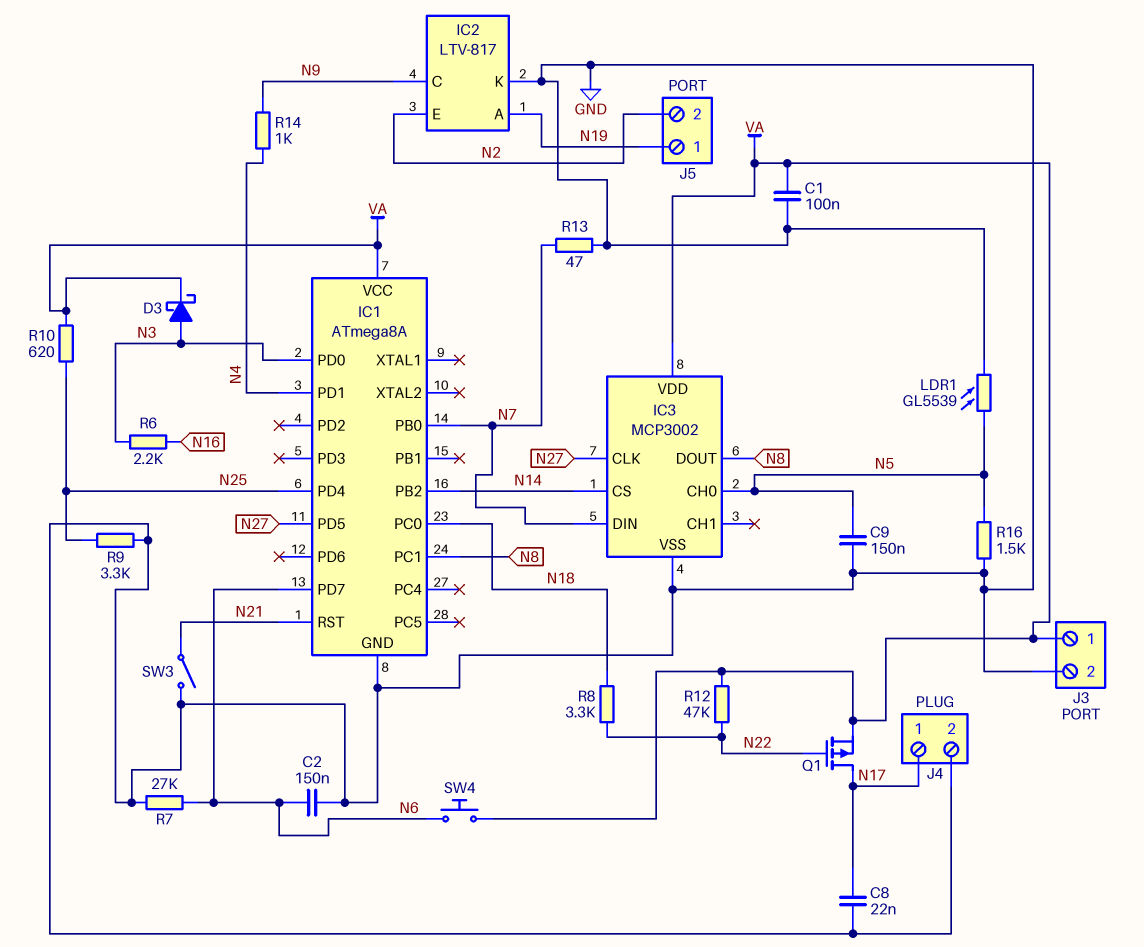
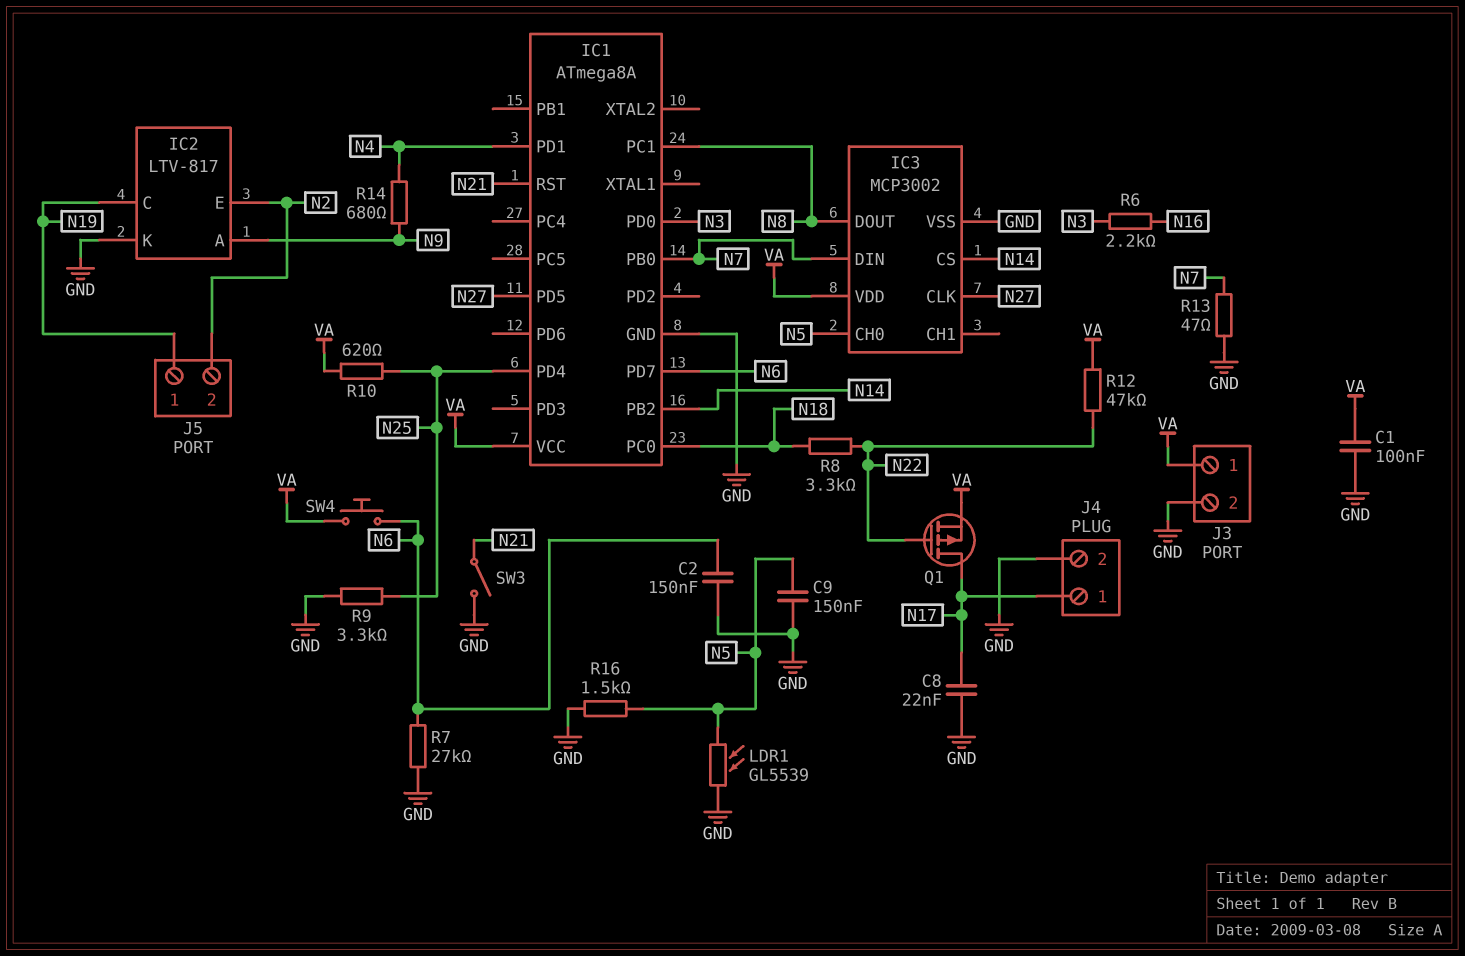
D3: schottky (A N3, K VA) -> none
IC2 pin A: N19 -> N9
IC2 pin C: N9 -> N19
R14: 1k (N4, N9) -> 680 (N4, N9)

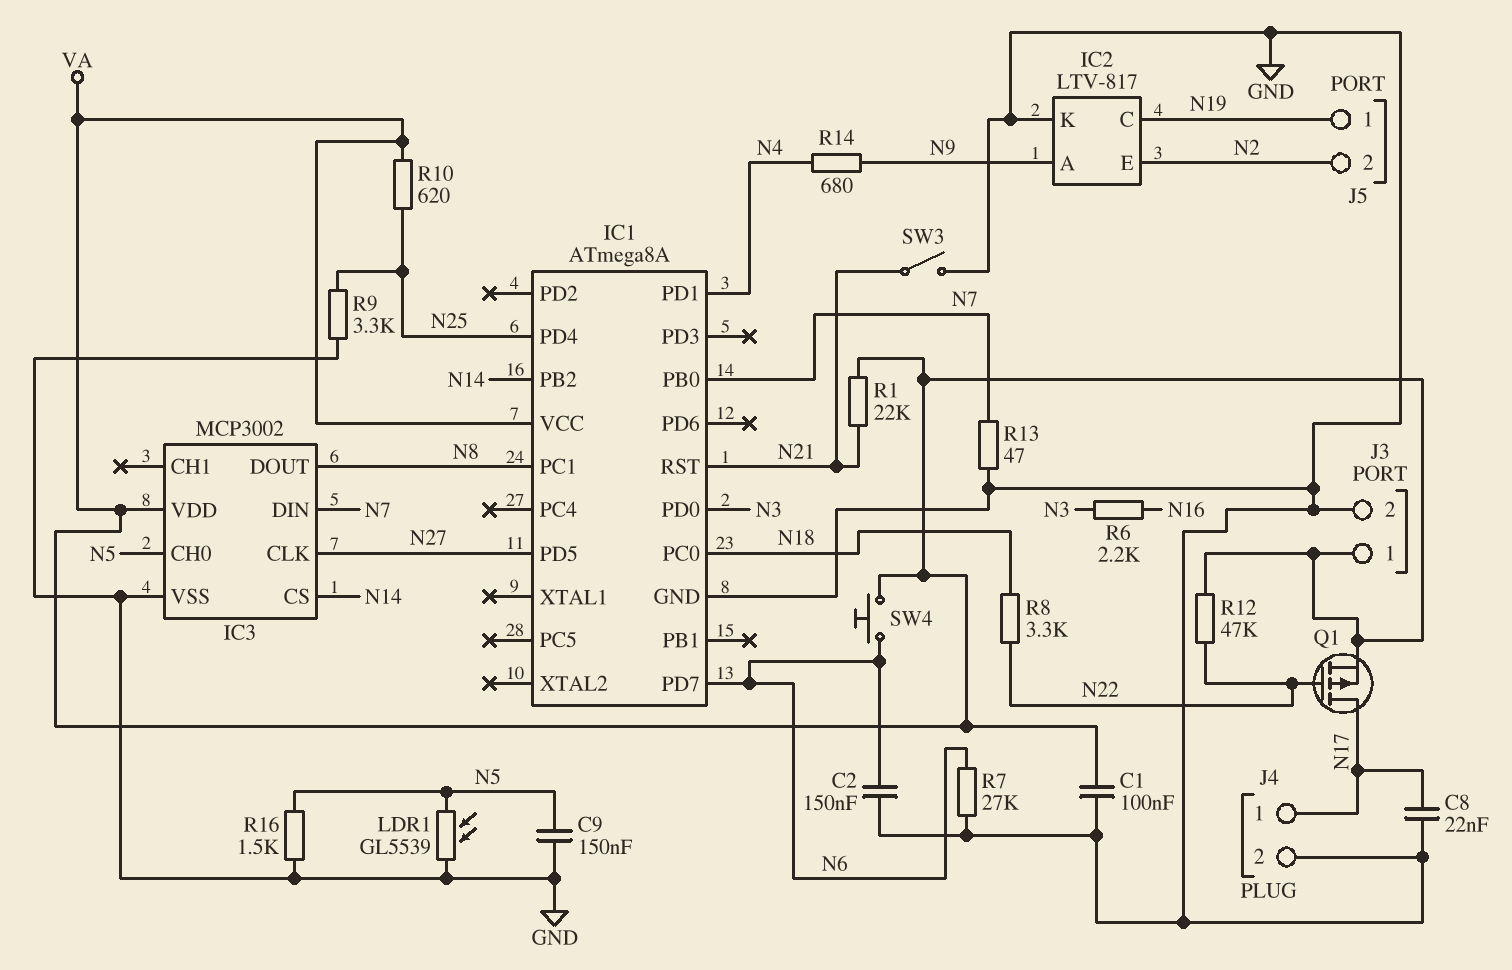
R1: none -> 22k (N21, VA)

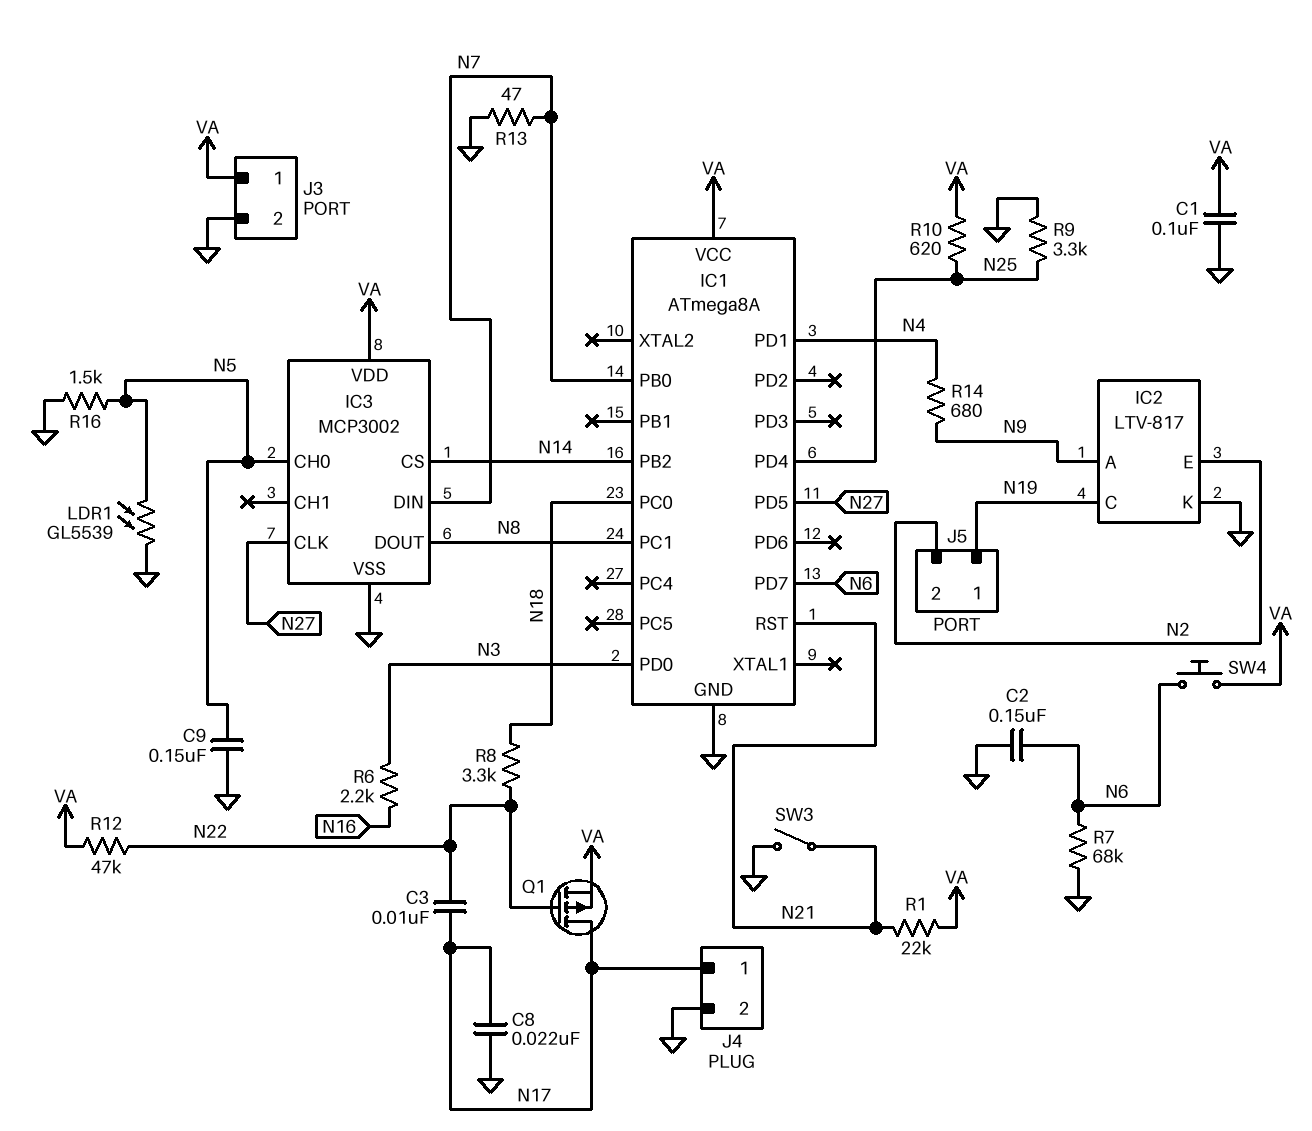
C3: none -> 10nF (N17, N22)
R7: 27k (GND, N6) -> 68k (GND, N6)

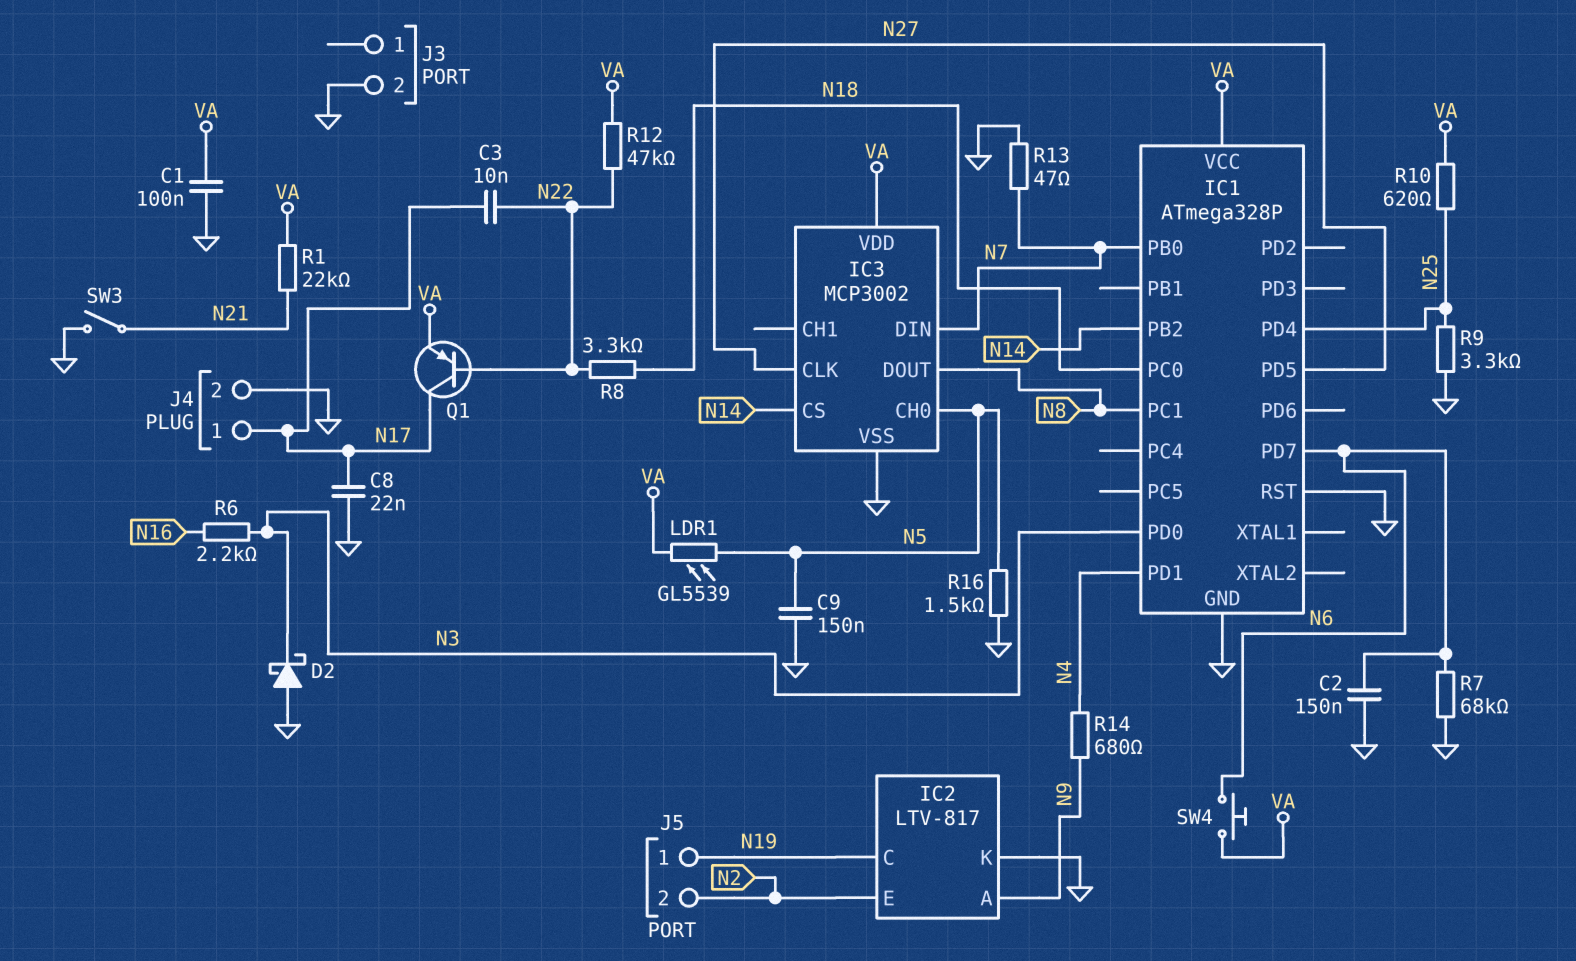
D2: none -> schottky (A GND, K N3)
IC1: ATmega8A -> ATmega328P
IC1 pin RST: N21 -> GND
J3 pin 1: VA -> none
LDR1: GL5539 (GND, N5) -> GL5539 (N5, VA)
Q1: PMOS (G N22, D N17, S VA) -> PNP (B N22, C N17, E VA)

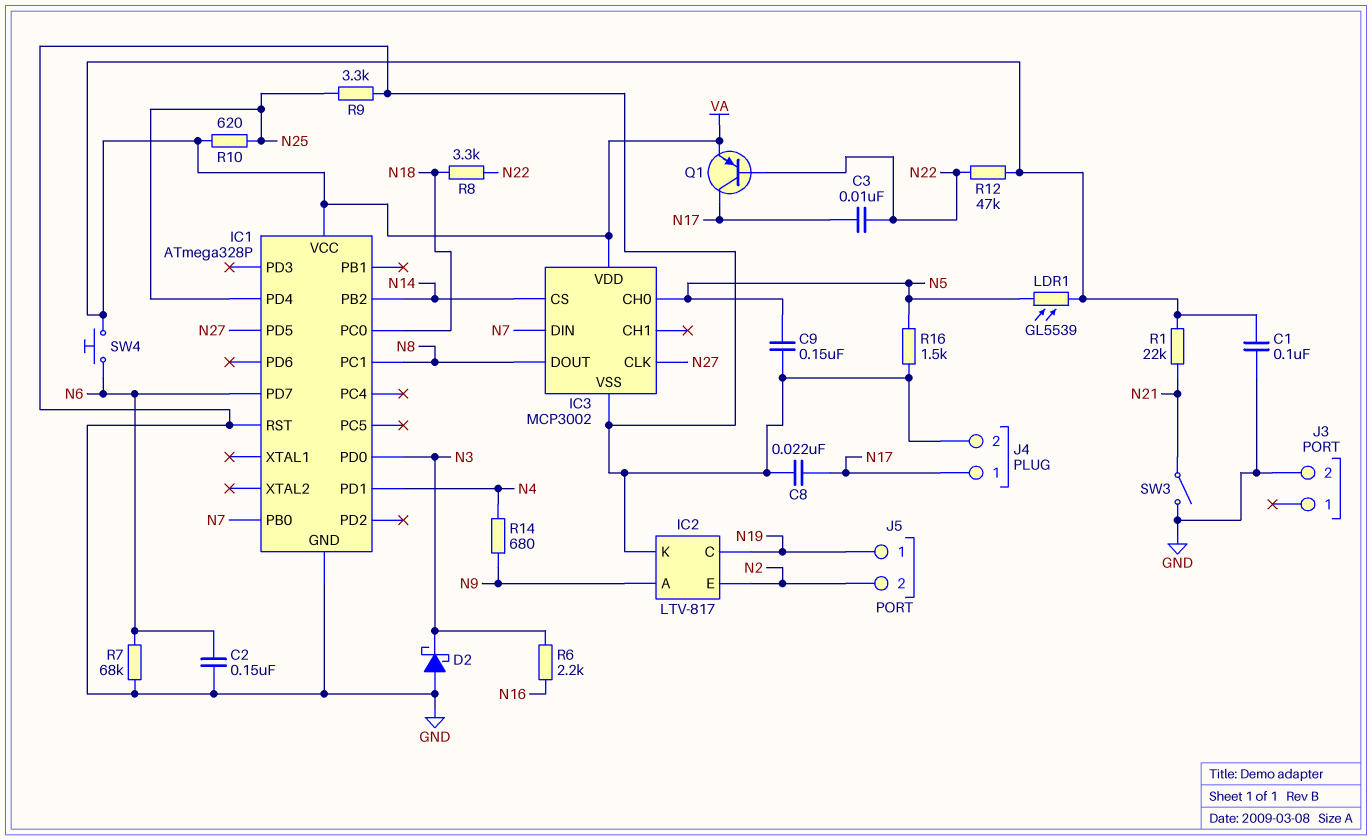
R13: 47 (GND, N7) -> none

